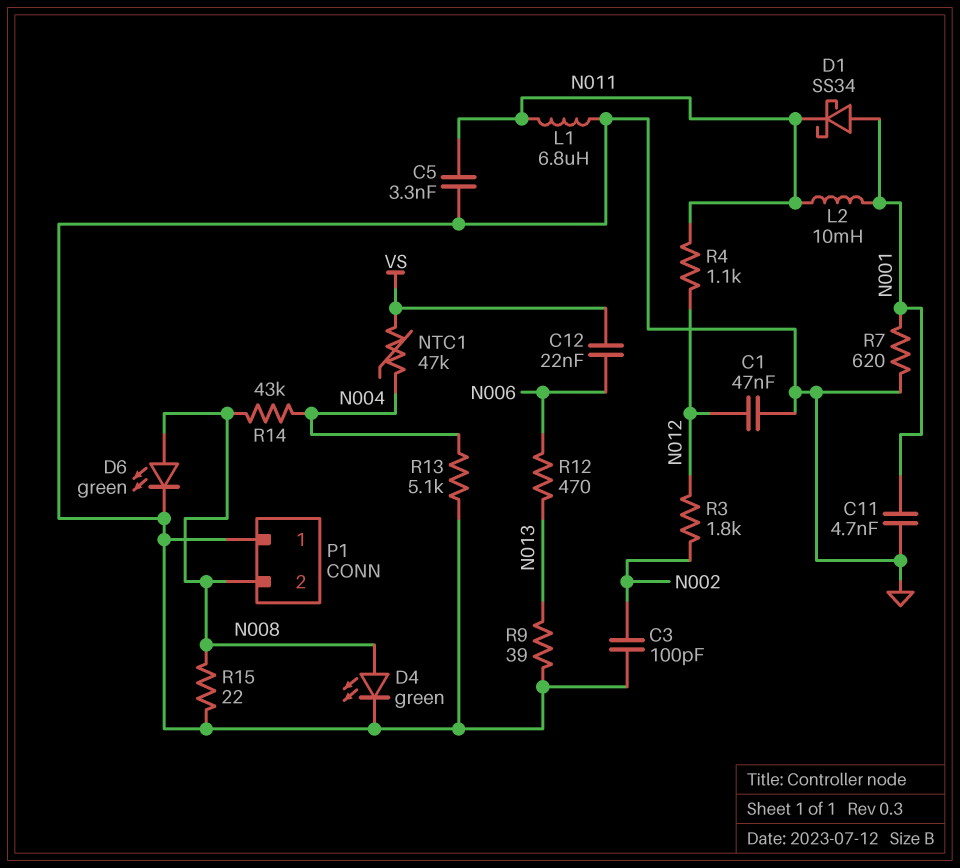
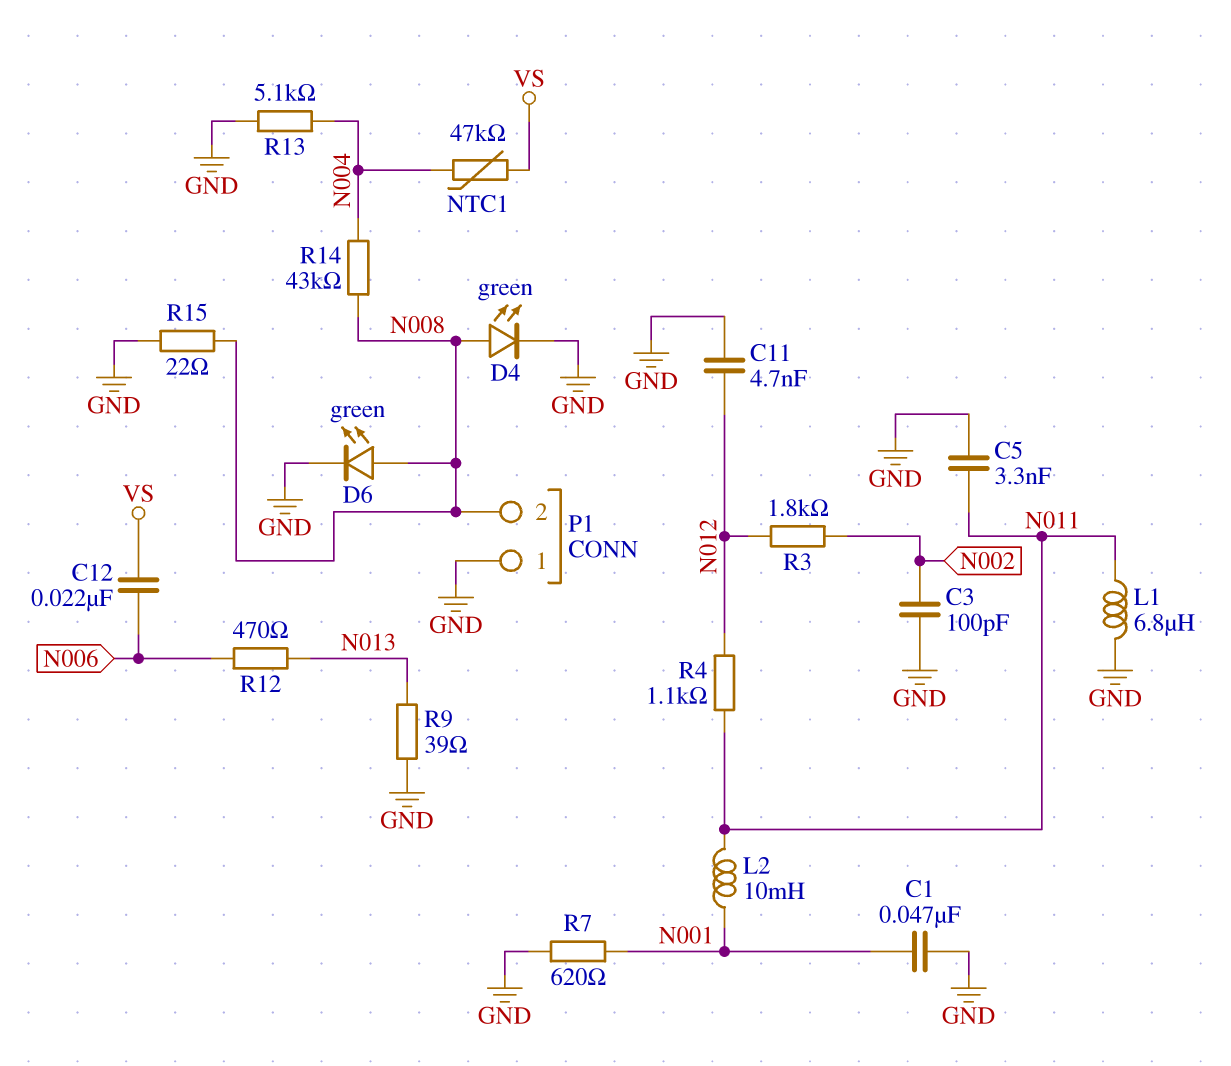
C1: 47nF (GND, N012) -> 47nF (GND, N001)
C11: 4.7nF (GND, N001) -> 4.7nF (GND, N012)
D1: schottky SS34 (A N001, K N011) -> none

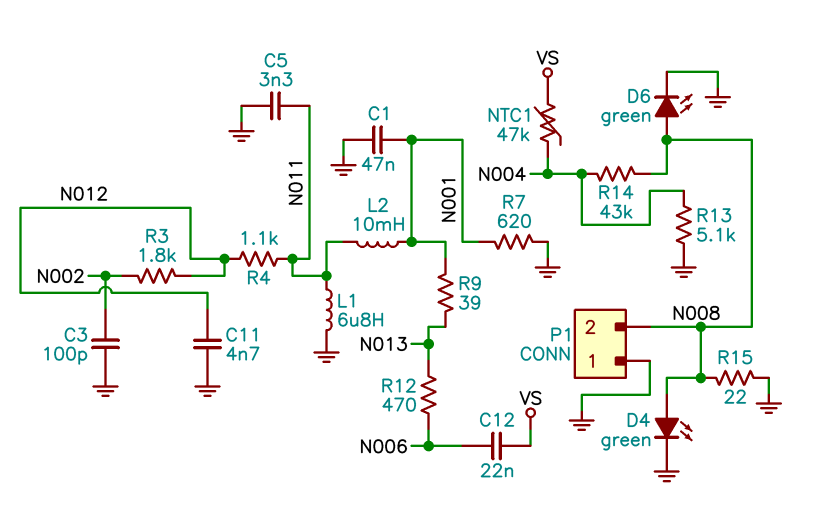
R9: 39 (GND, N013) -> 39 (N001, N013)

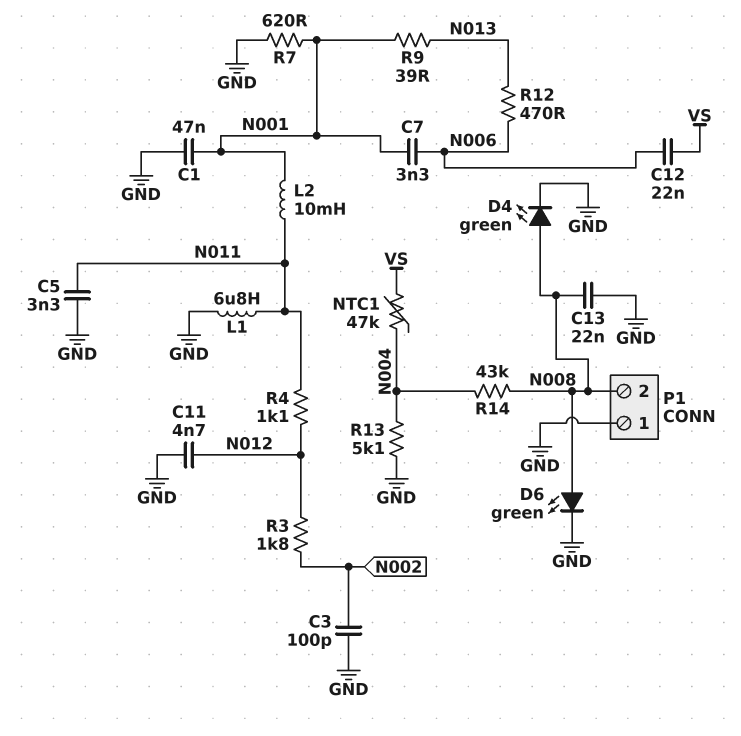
C7: none -> 3.3nF (N001, N006)
C13: none -> 22nF (GND, N008)
R15: 22 (GND, N008) -> none

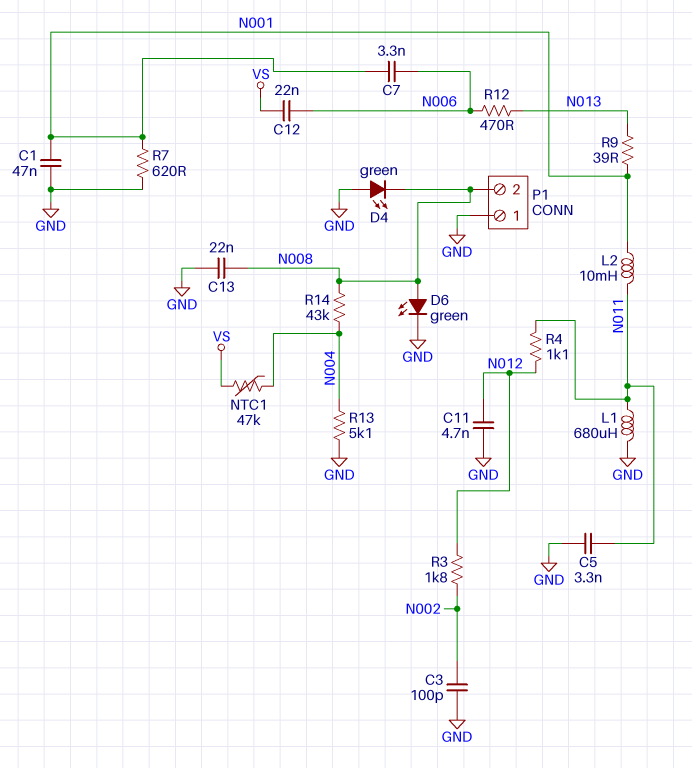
D4: LED green (A N008, K GND) -> LED green (A GND, K N008)
L1: 6.8uH (GND, N011) -> 680uH (GND, N011)

